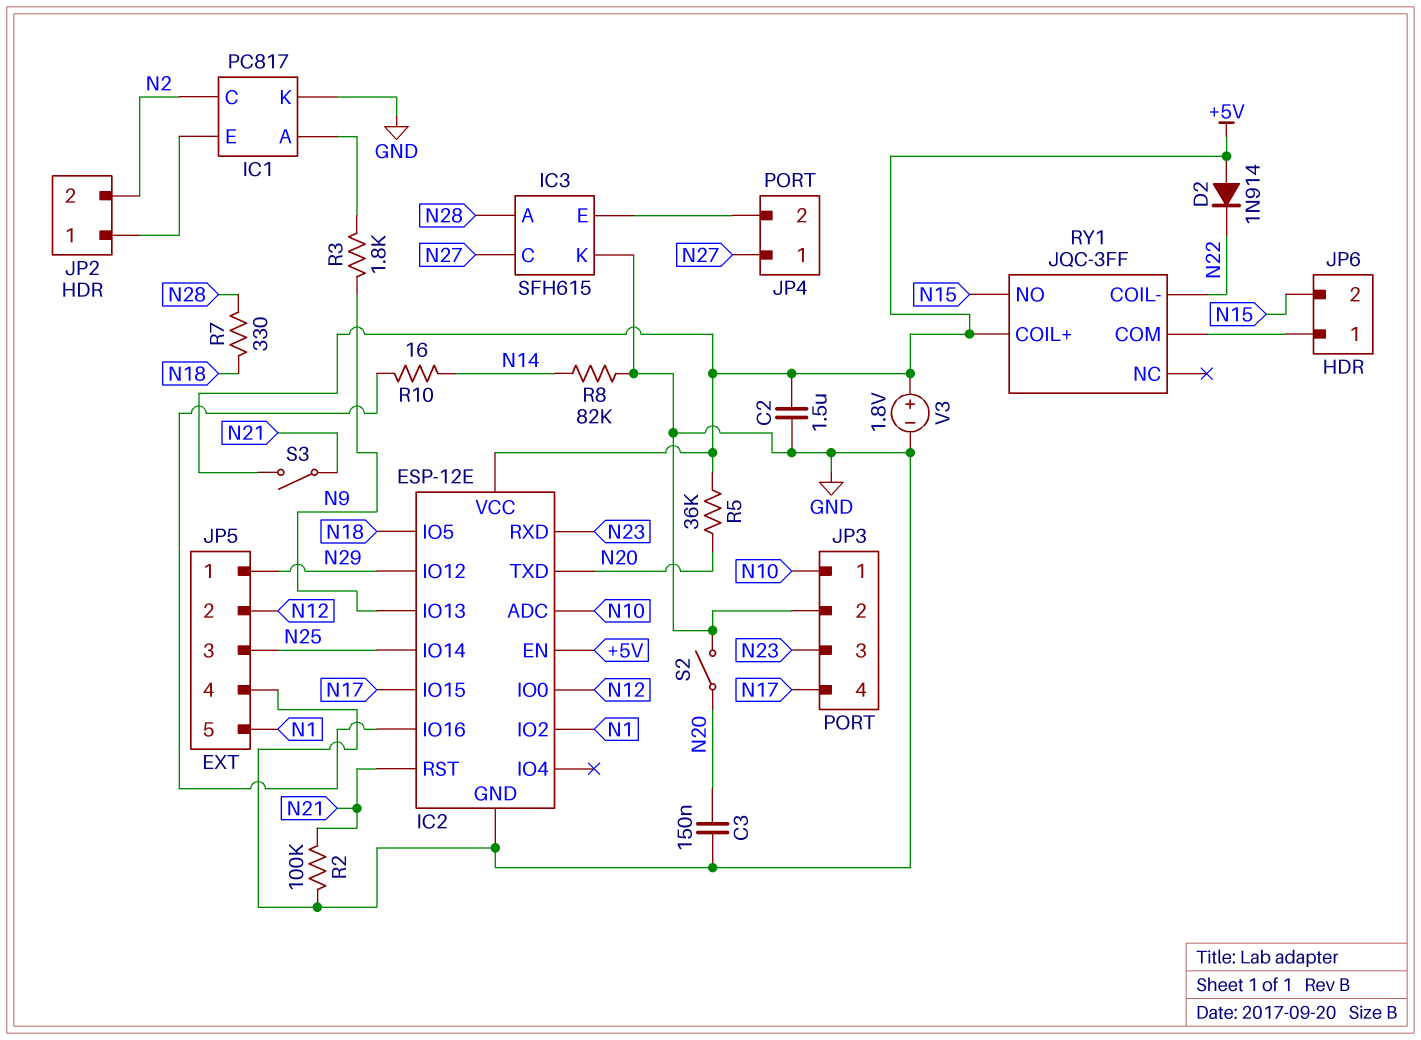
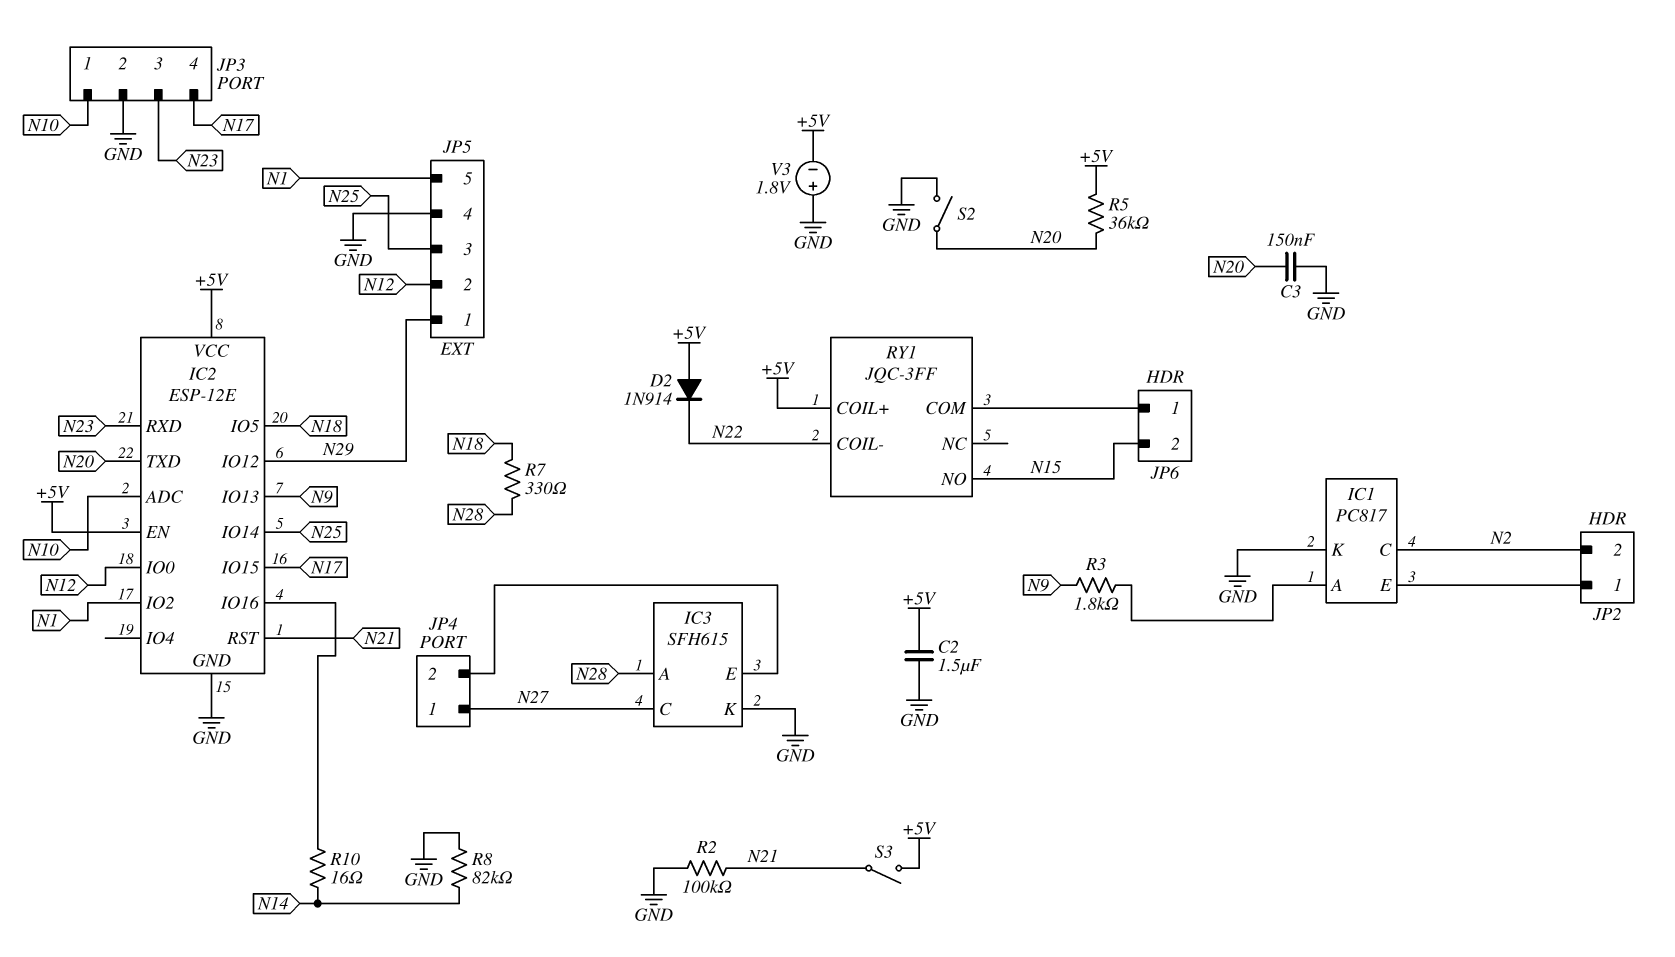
V3: 1.8V (plus +5V, minus GND) -> 1.8V (plus GND, minus +5V)

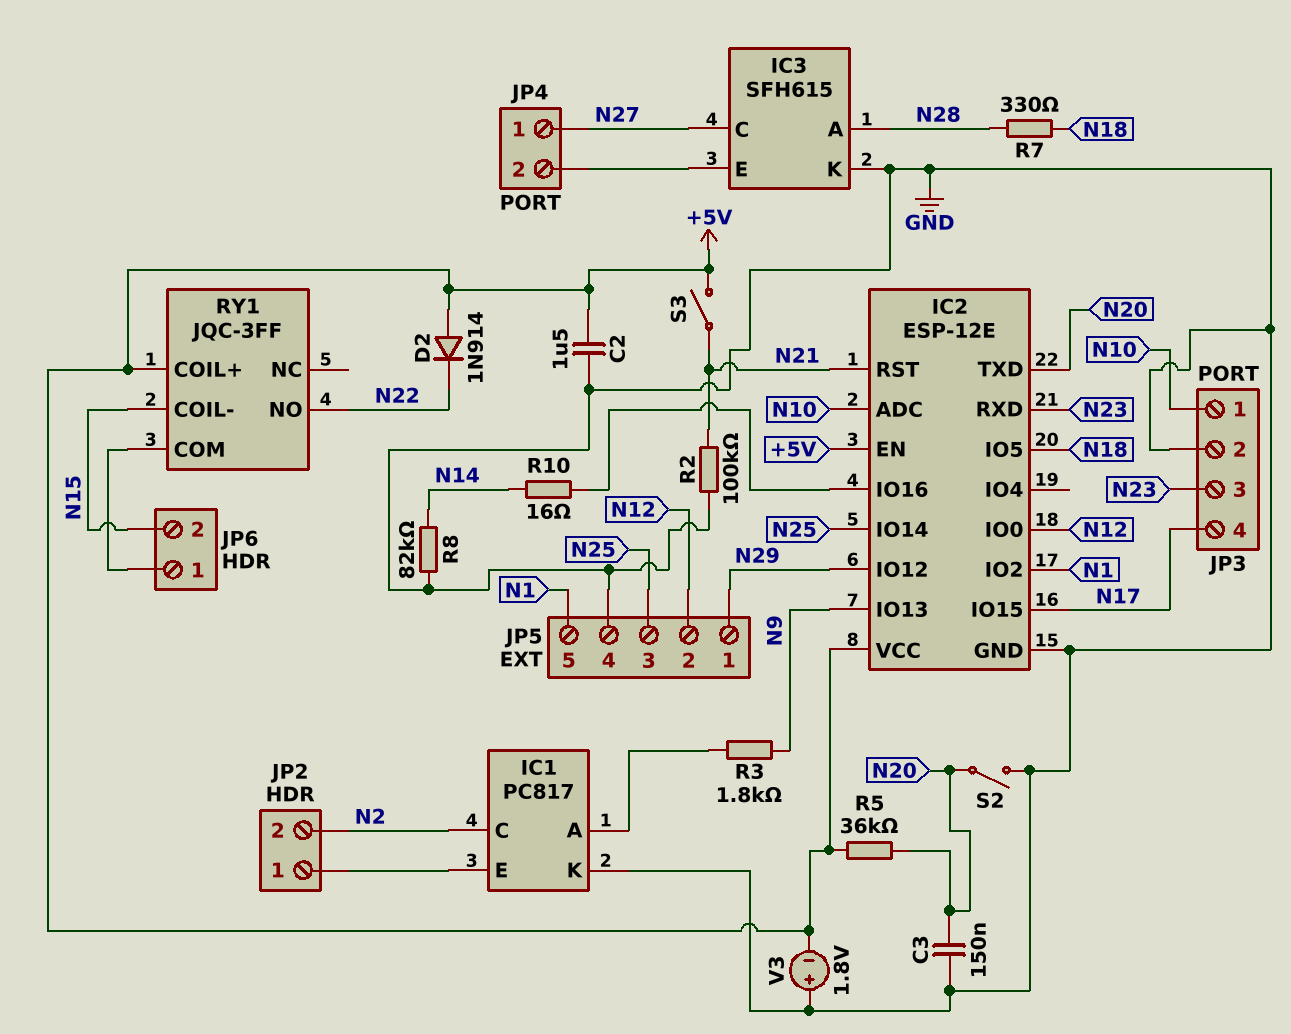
RY1 pin COIL-: N22 -> N15
RY1 pin NO: N15 -> N22

